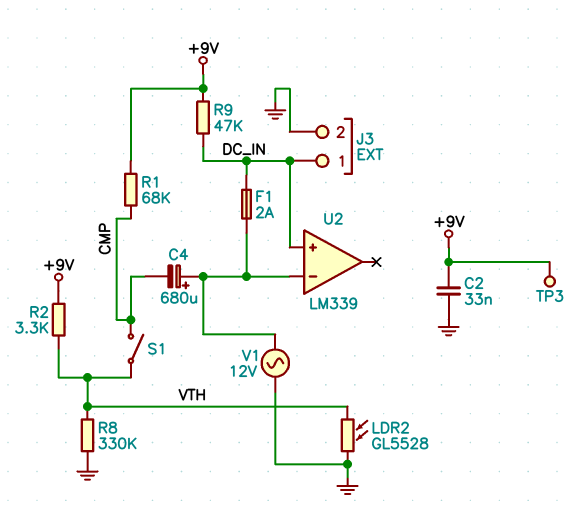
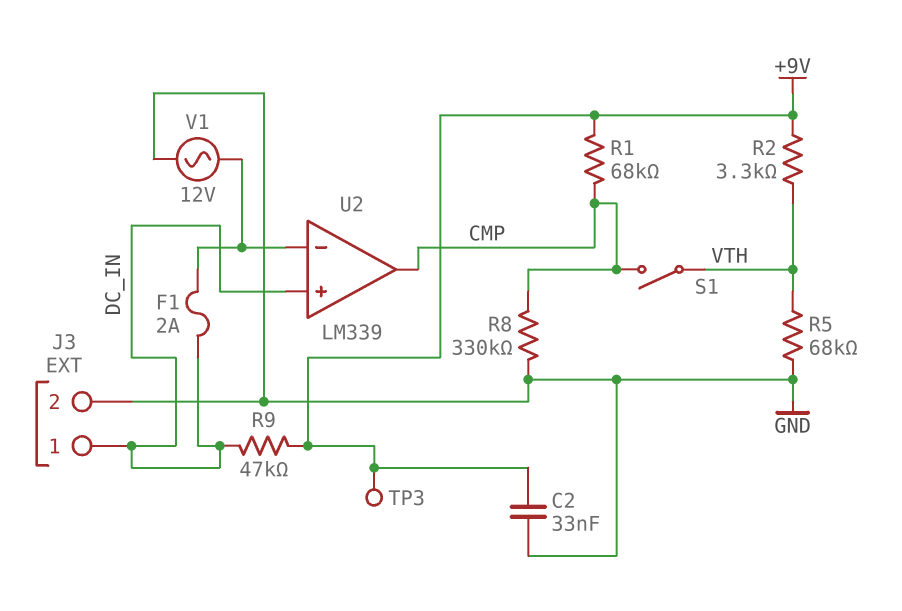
C4: 680uF (plus U2/in-, minus CMP) -> none
LDR2: GL5528 (GND, VTH) -> none
R5: none -> 68k (GND, VTH)
R8: 330k (GND, VTH) -> 330k (CMP, GND)
U2 pin out: none -> CMP

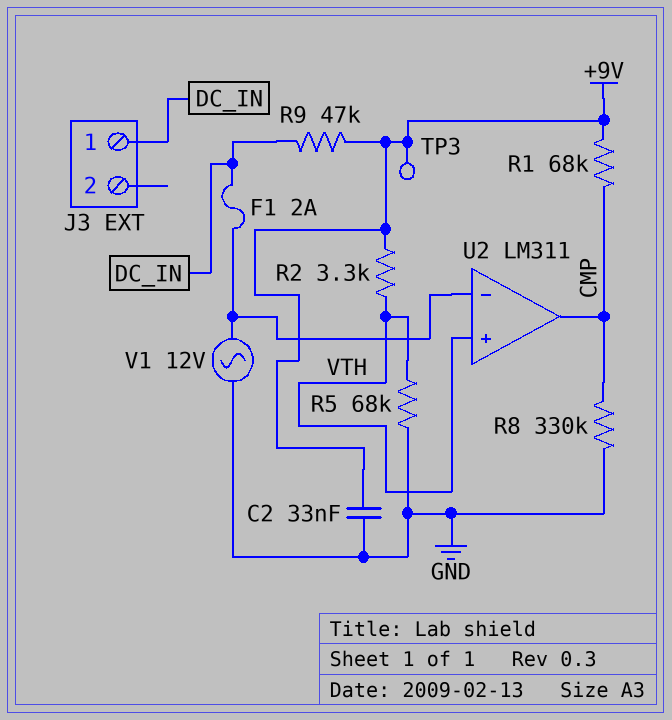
J3 pin 2: GND -> none
S1: switch (CMP, VTH) -> none
U2: LM339 -> LM311
U2 pin in+: DC_IN -> VTH

